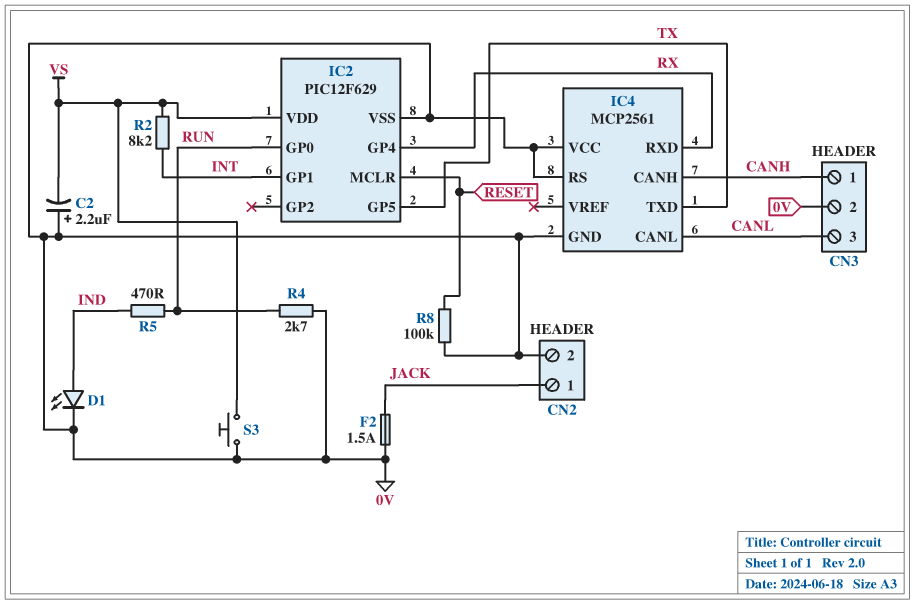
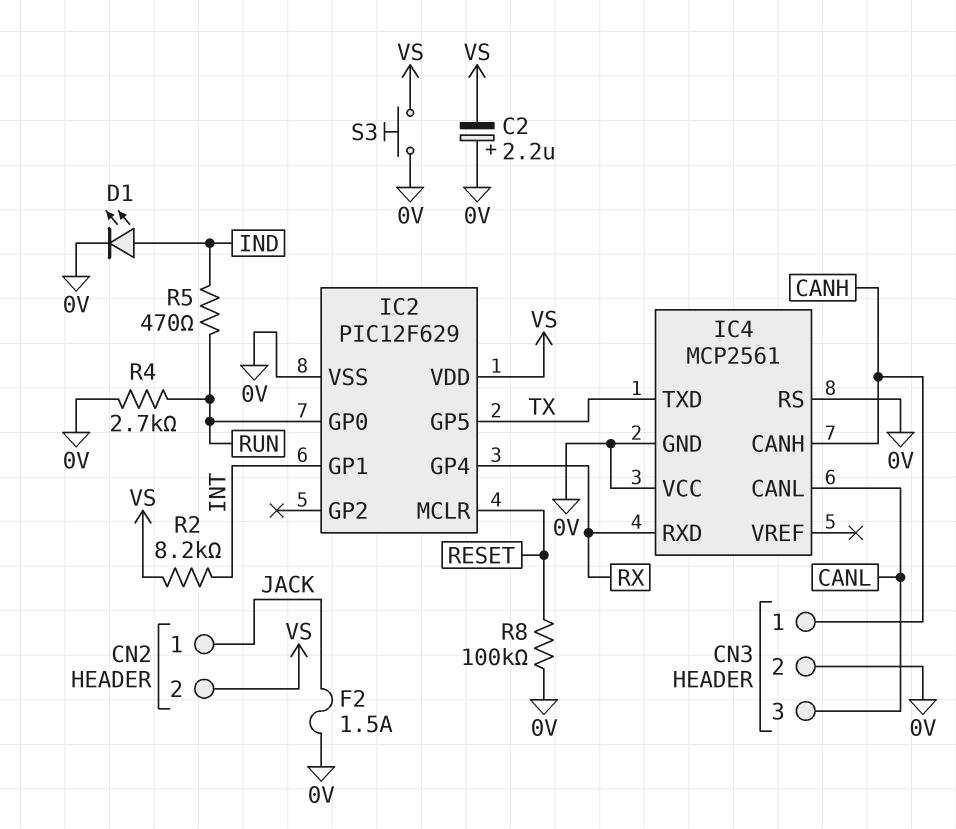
CN2 pin 2: 0V -> VS

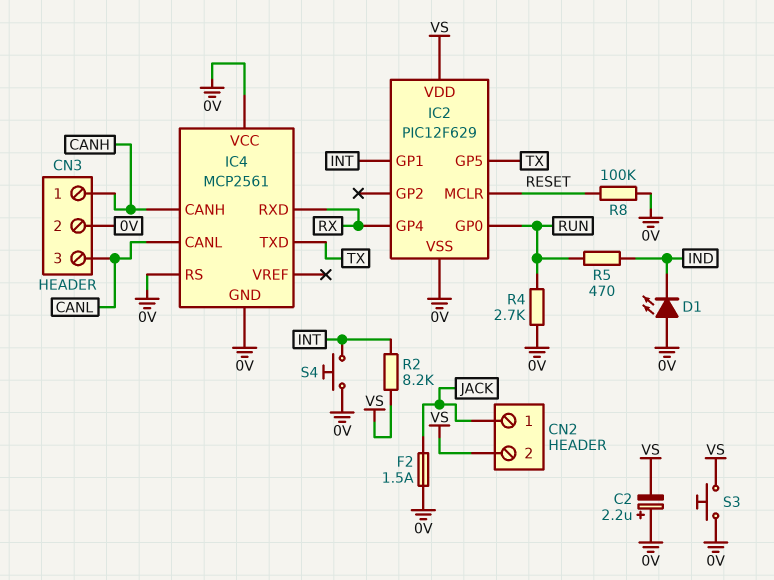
D1: LED (A IND, K 0V) -> LED (A 0V, K IND)
S4: none -> button (0V, INT)

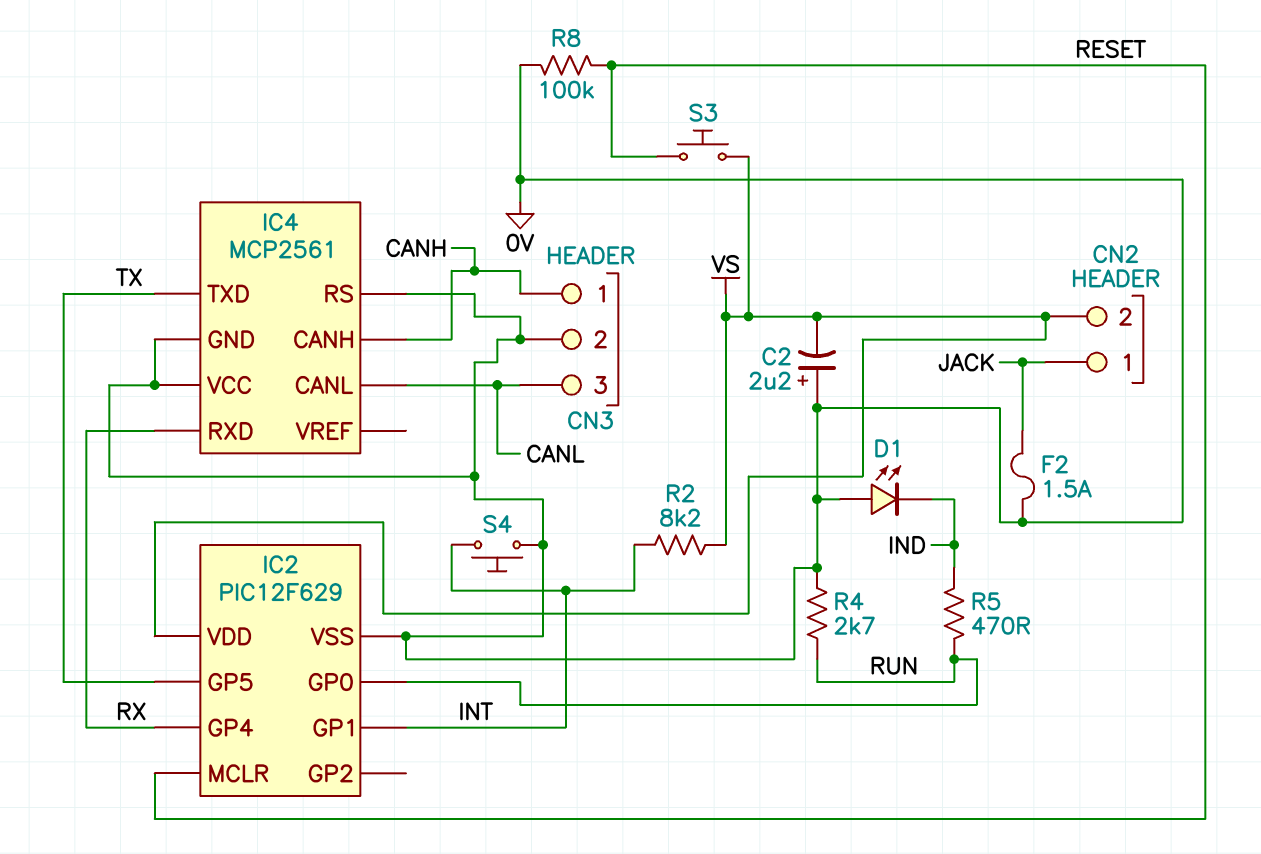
S3: button (0V, VS) -> button (RESET, VS)

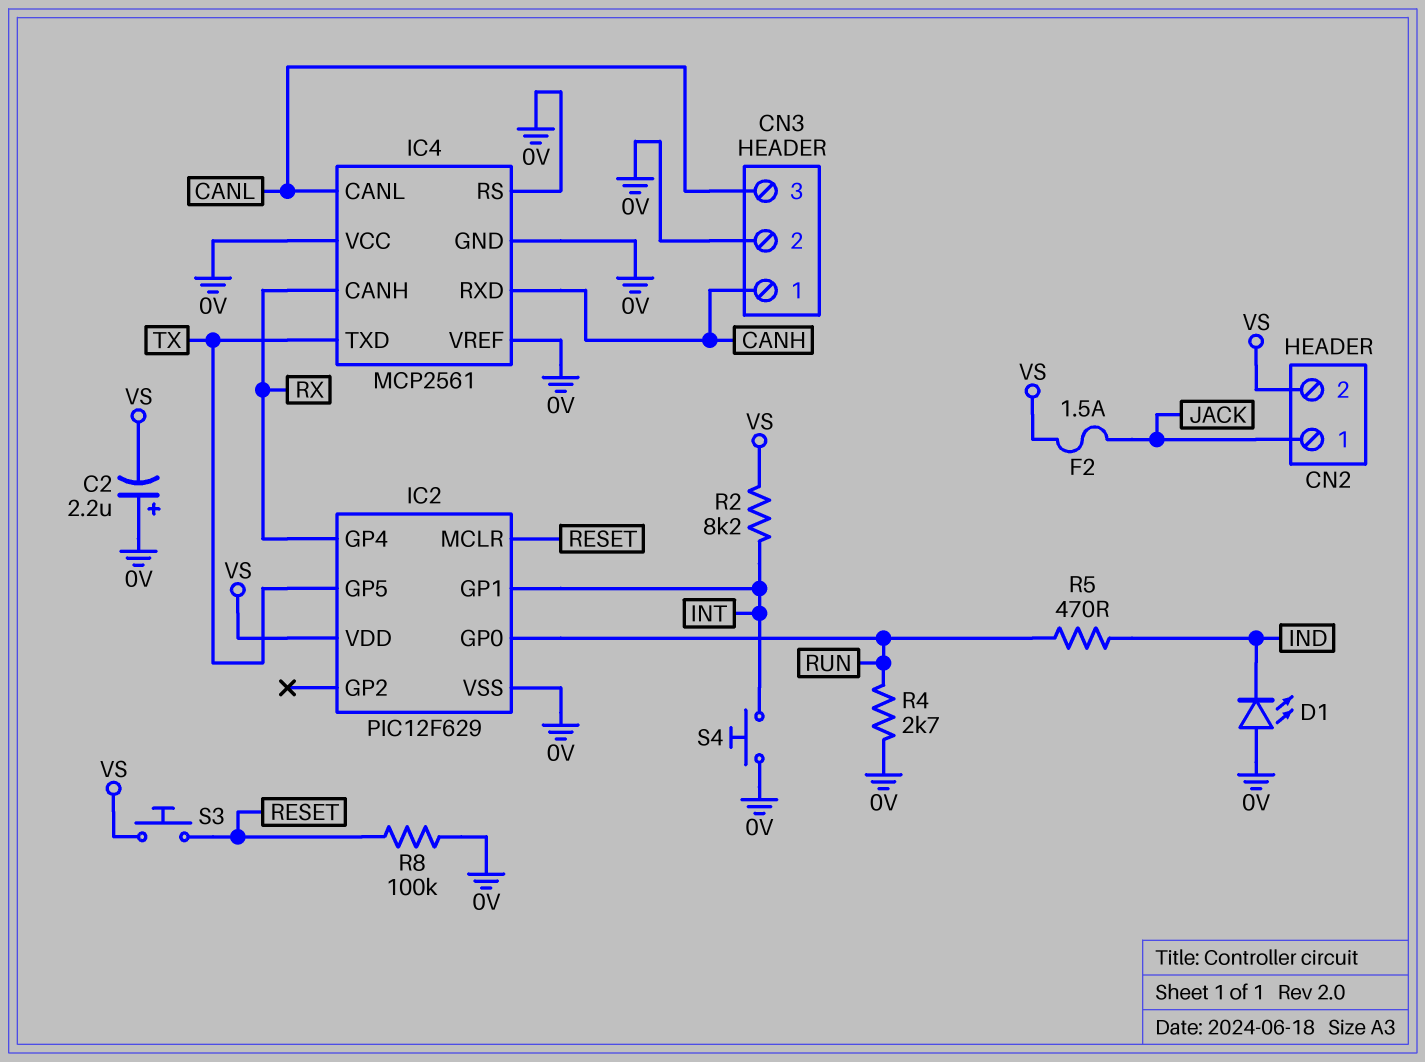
F2: 1.5A (0V, JACK) -> 1.5A (JACK, VS)
IC4 pin CANH: CANH -> RX
IC4 pin RXD: RX -> CANH
IC4 pin VREF: none -> 0V

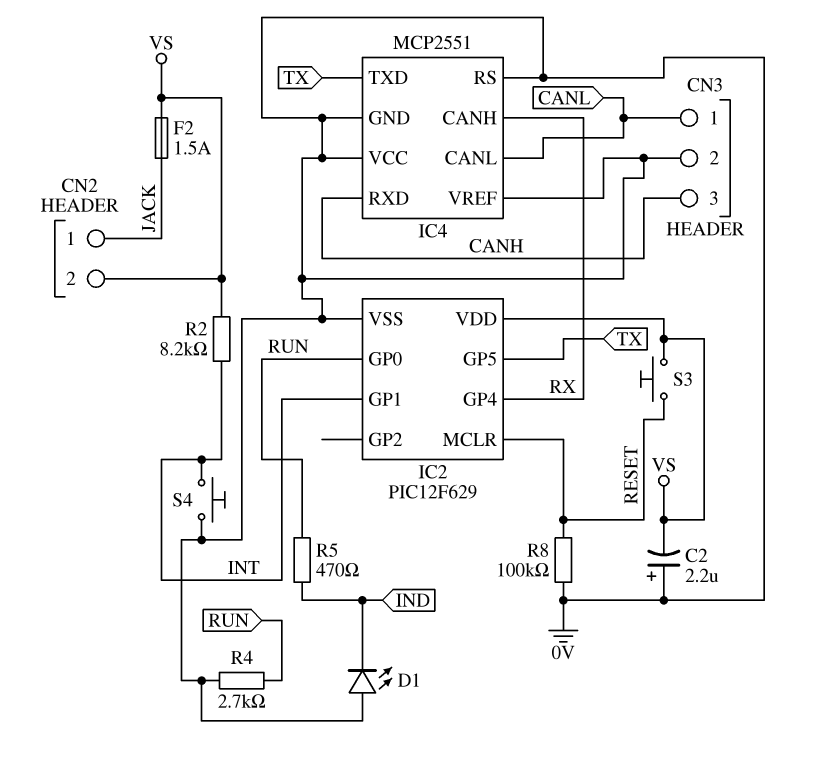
CN3 pin 1: CANH -> CANL
CN3 pin 3: CANL -> CANH
IC4: MCP2561 -> MCP2551

